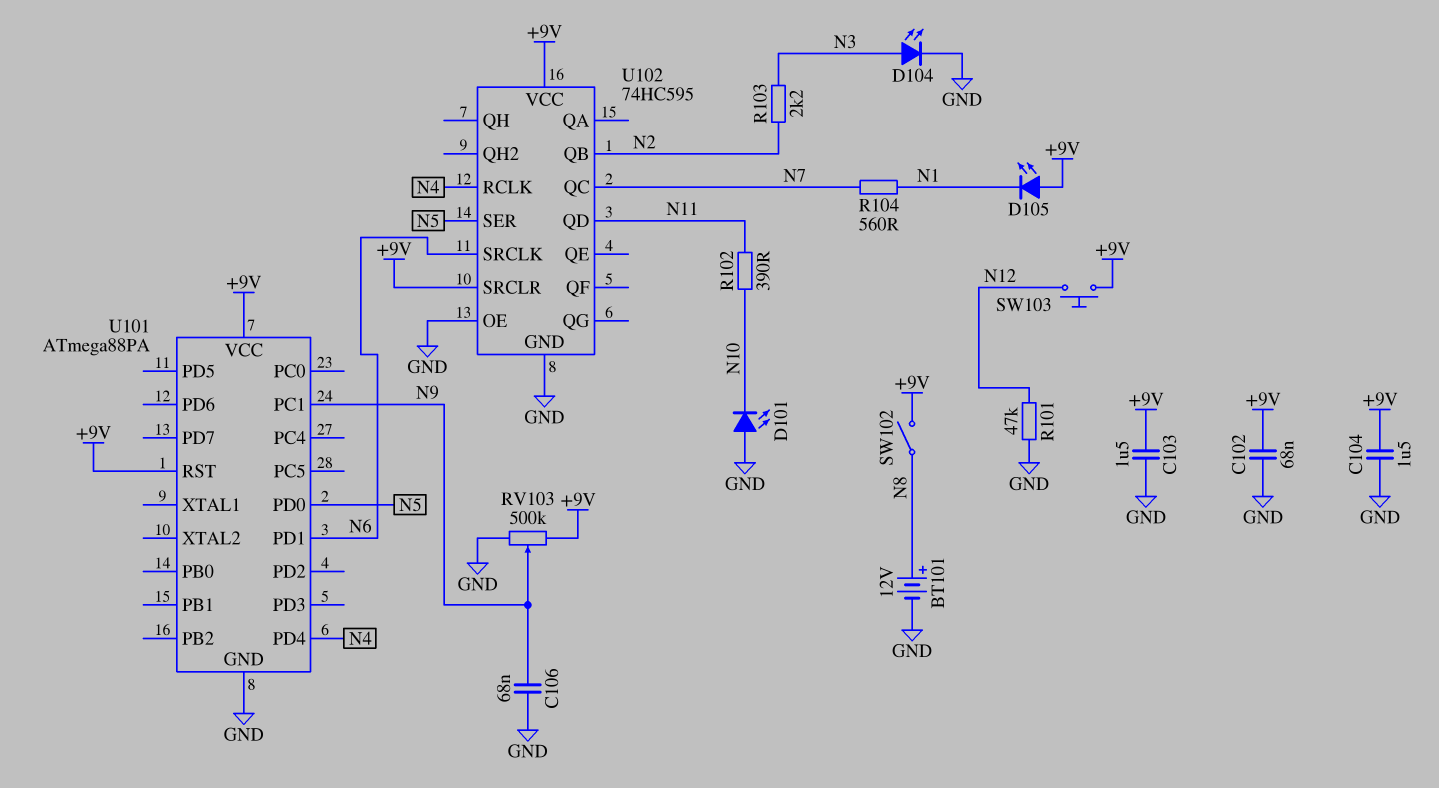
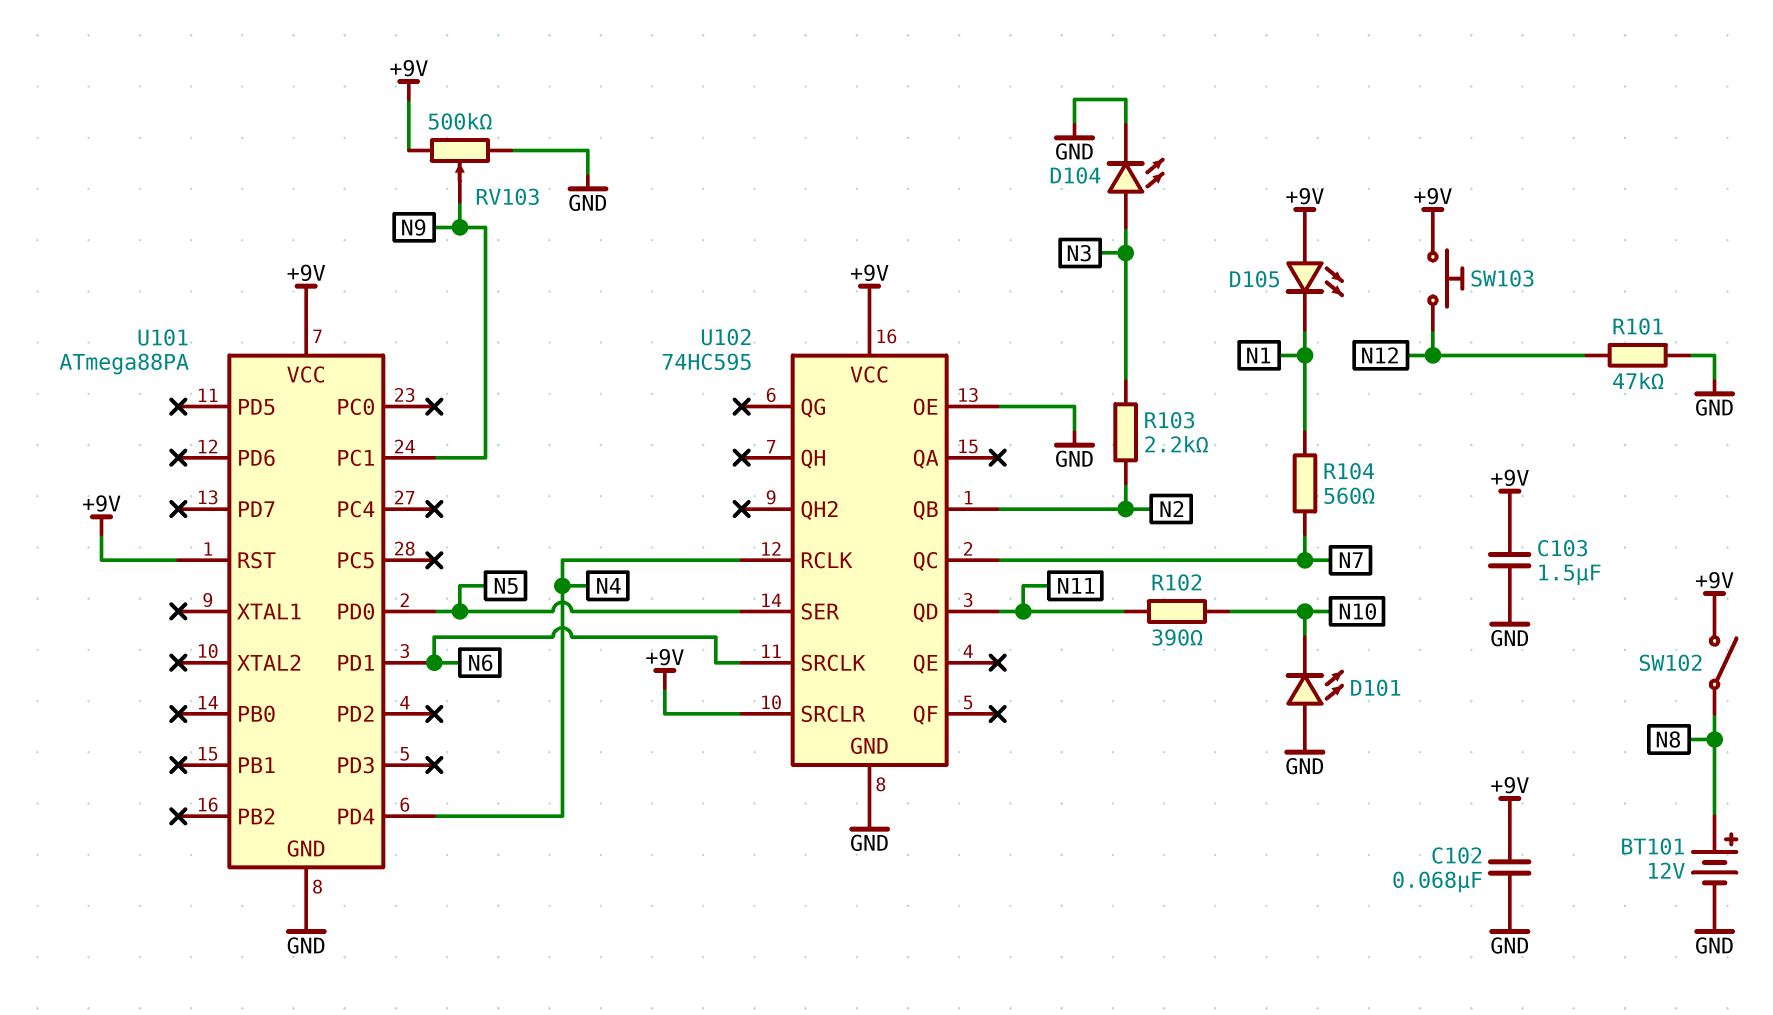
C104: 1.5uF (+9V, GND) -> none
C106: 68nF (GND, N9) -> none

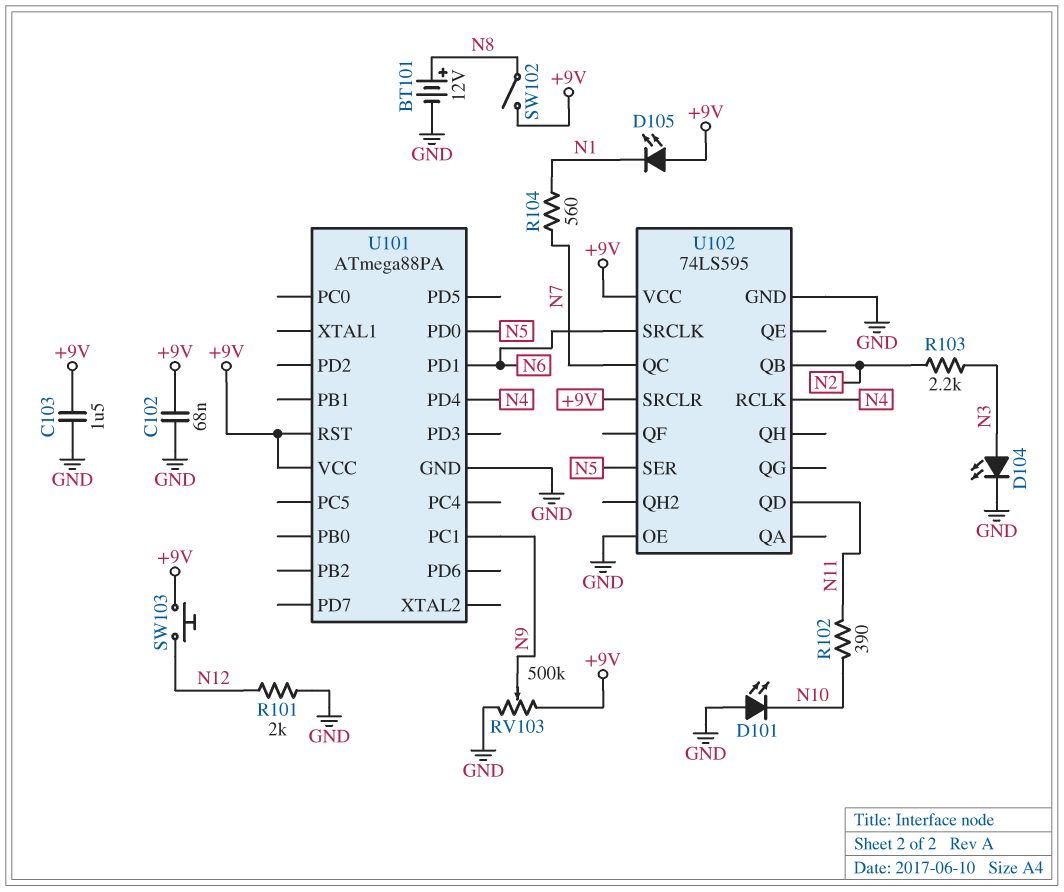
R101: 47k (GND, N12) -> 2k (GND, N12)
U102: 74HC595 -> 74LS595

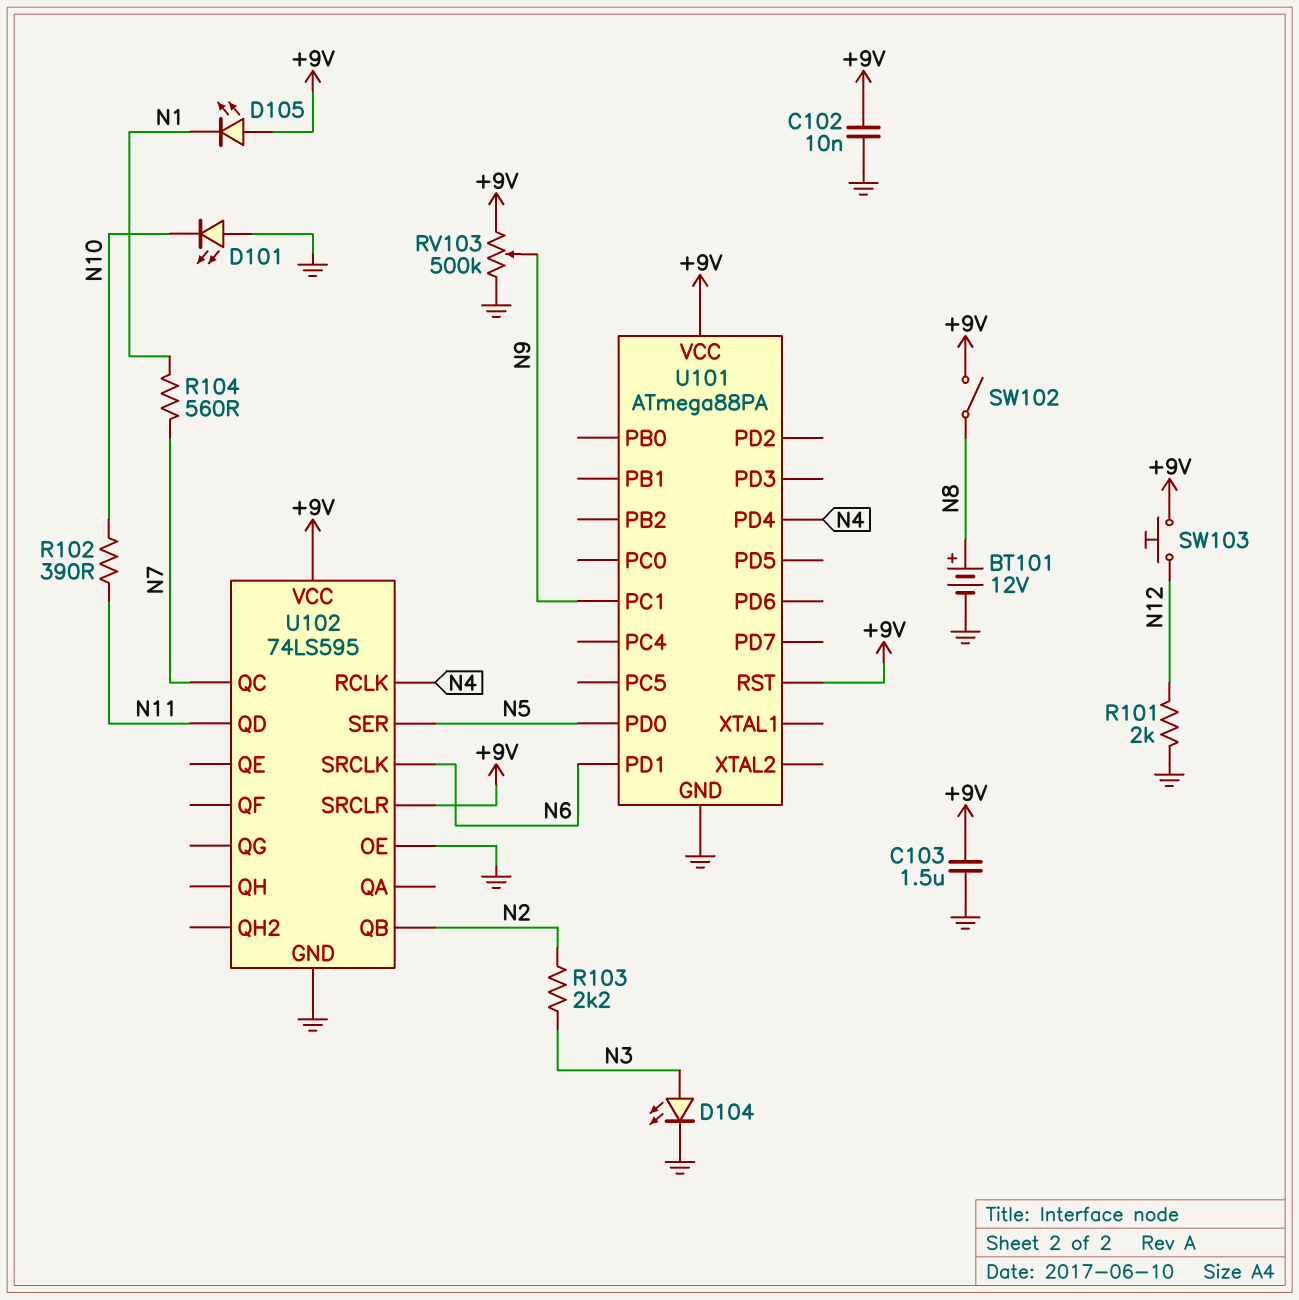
C102: 68nF (+9V, GND) -> 10nF (+9V, GND)

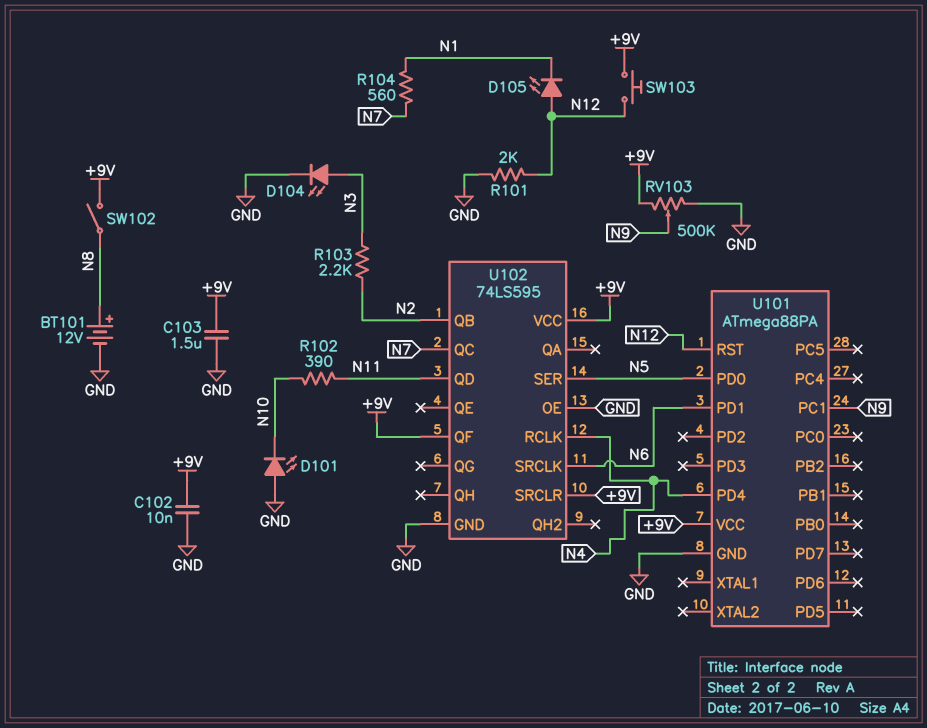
D105: LED (A +9V, K N1) -> LED (A N12, K N1)
U101 pin RST: +9V -> N12
U102 pin QF: none -> +9V

